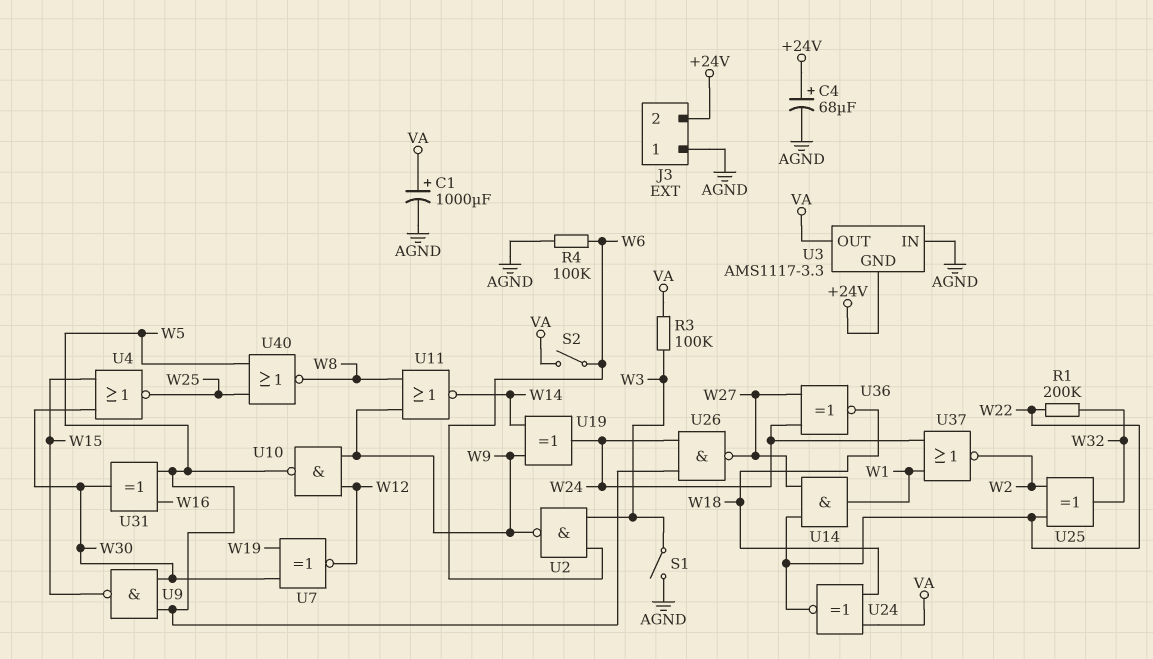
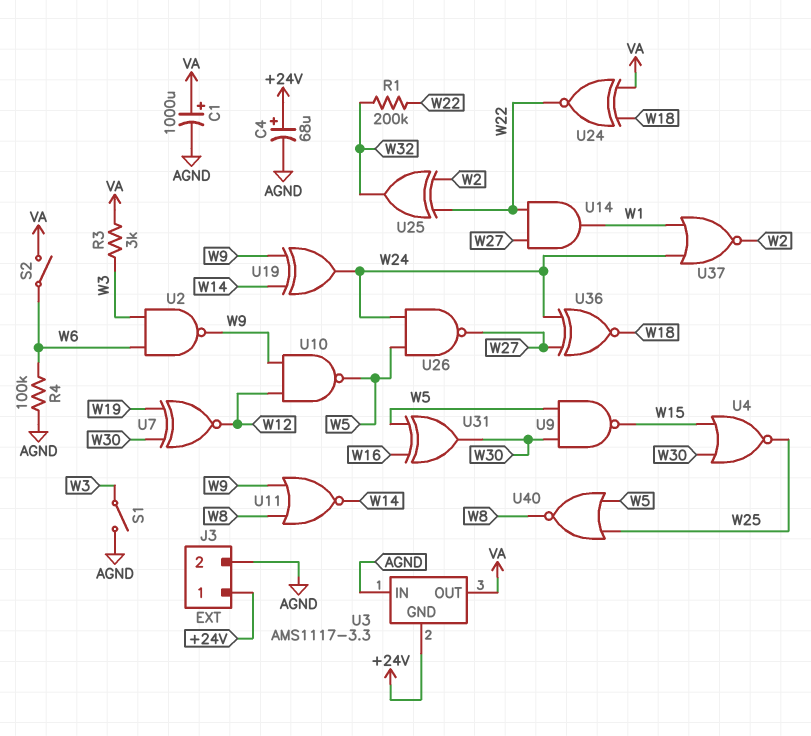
J3 pin 1: AGND -> +24V
J3 pin 2: +24V -> AGND
R3: 100k (VA, W3) -> 3k (VA, W3)

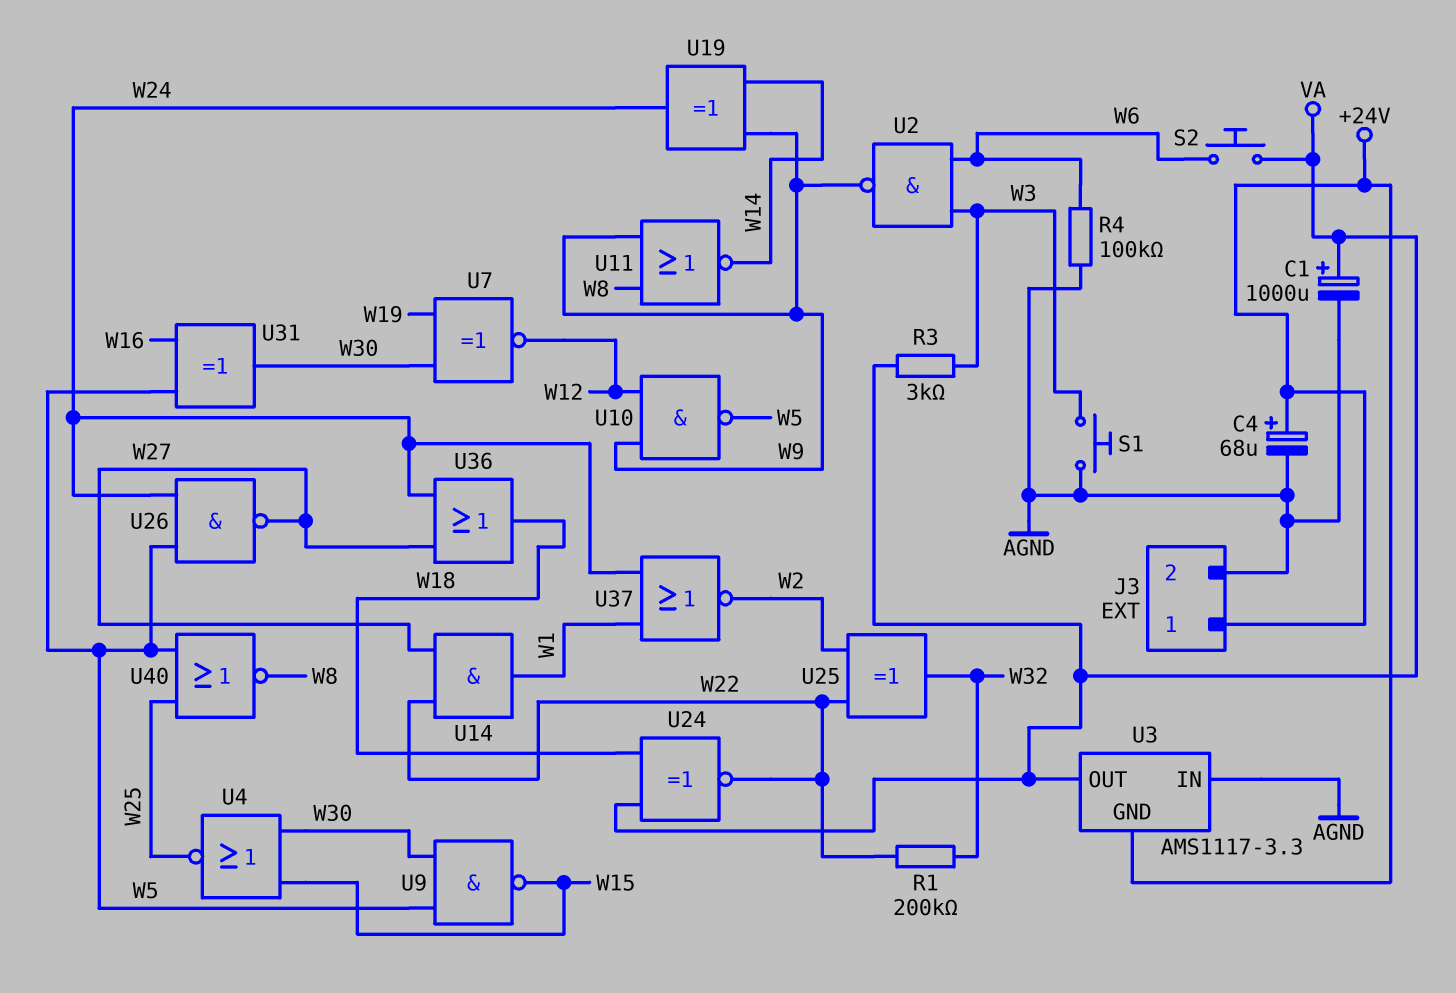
S1: switch (AGND, W3) -> button (AGND, W3)
S2: switch (VA, W6) -> button (VA, W6)
U36: XNOR (in W24, in W27, out W18) -> OR (in W24, in W27, out W18)

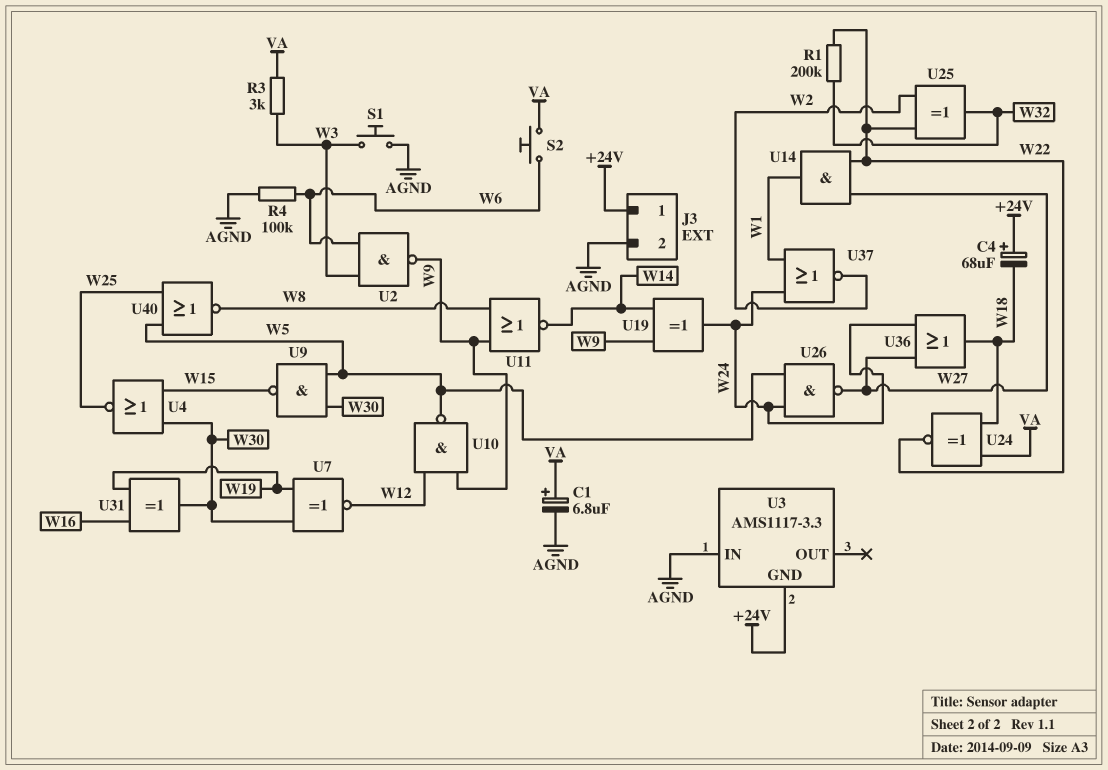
C1: 1000uF (plus VA, minus AGND) -> 6.8uF (plus VA, minus AGND)
C4: 68uF (plus +24V, minus AGND) -> 68uF (plus +24V, minus W18)
U3 pin OUT: VA -> none
U31: XOR (in W5, in W16, out W30) -> XOR (in W16, in W19, out W30)

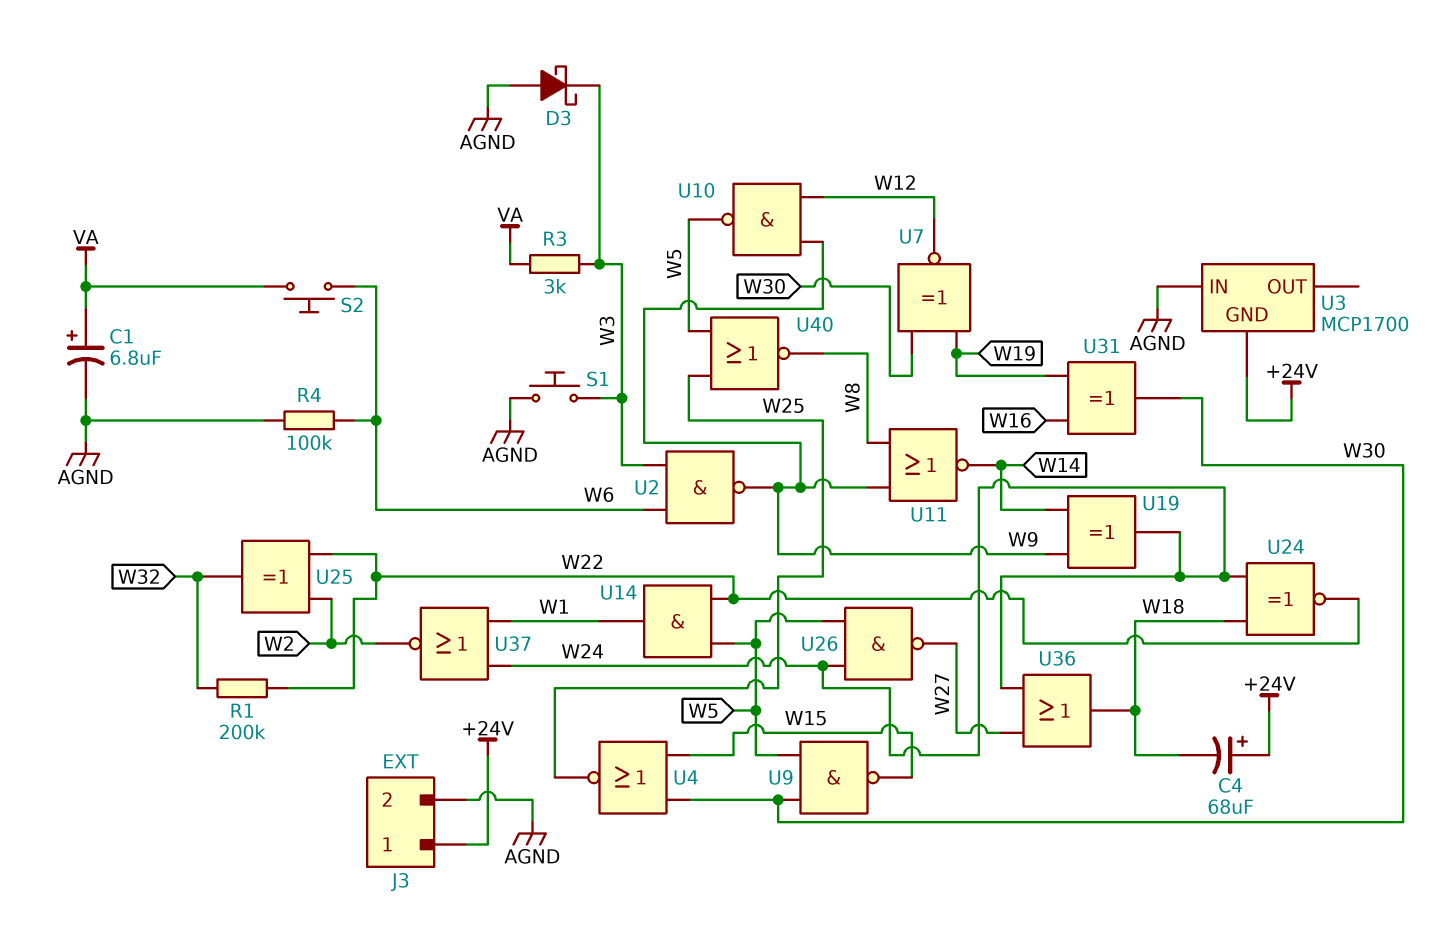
D3: none -> schottky (A AGND, K W3)
U3: AMS1117-3.3 -> MCP1700
U14: AND (in W22, in W27, out W1) -> AND (in W5, in W22, out W1)
U24: XNOR (in VA, in W18, out W22) -> XNOR (in W18, in W24, out W22)

